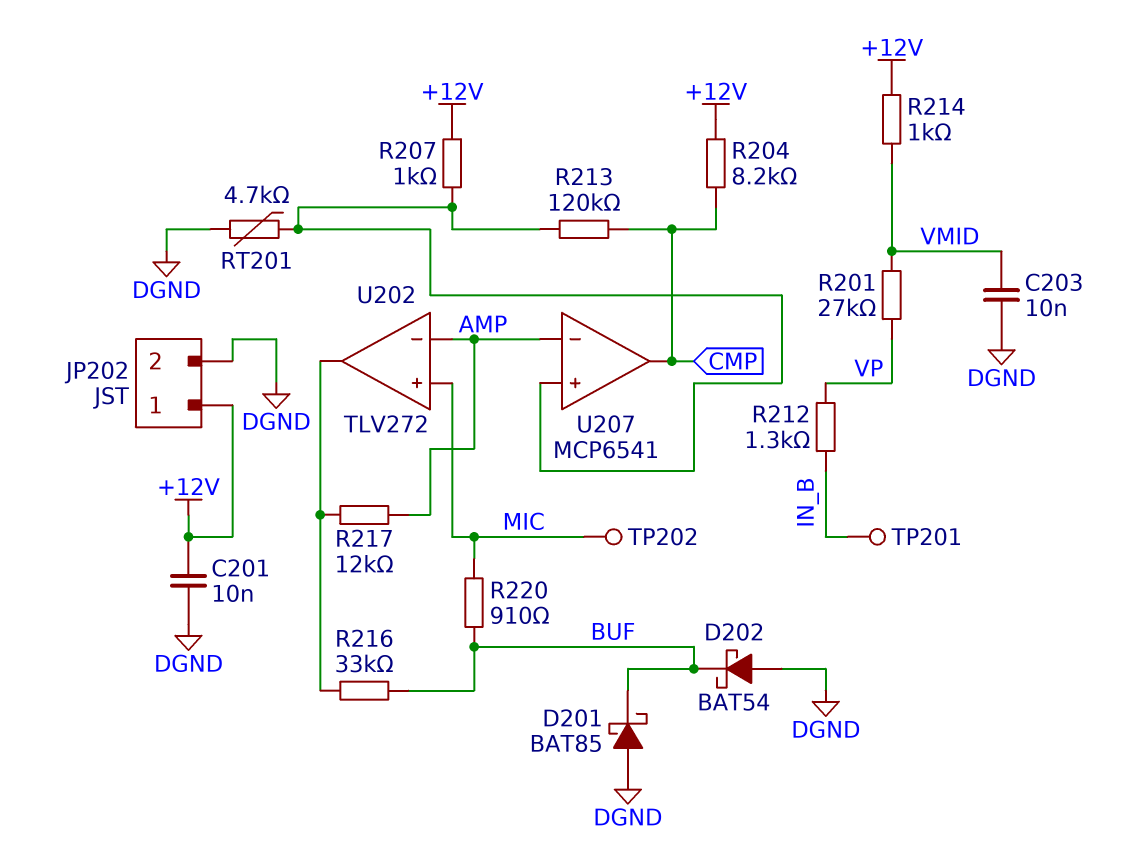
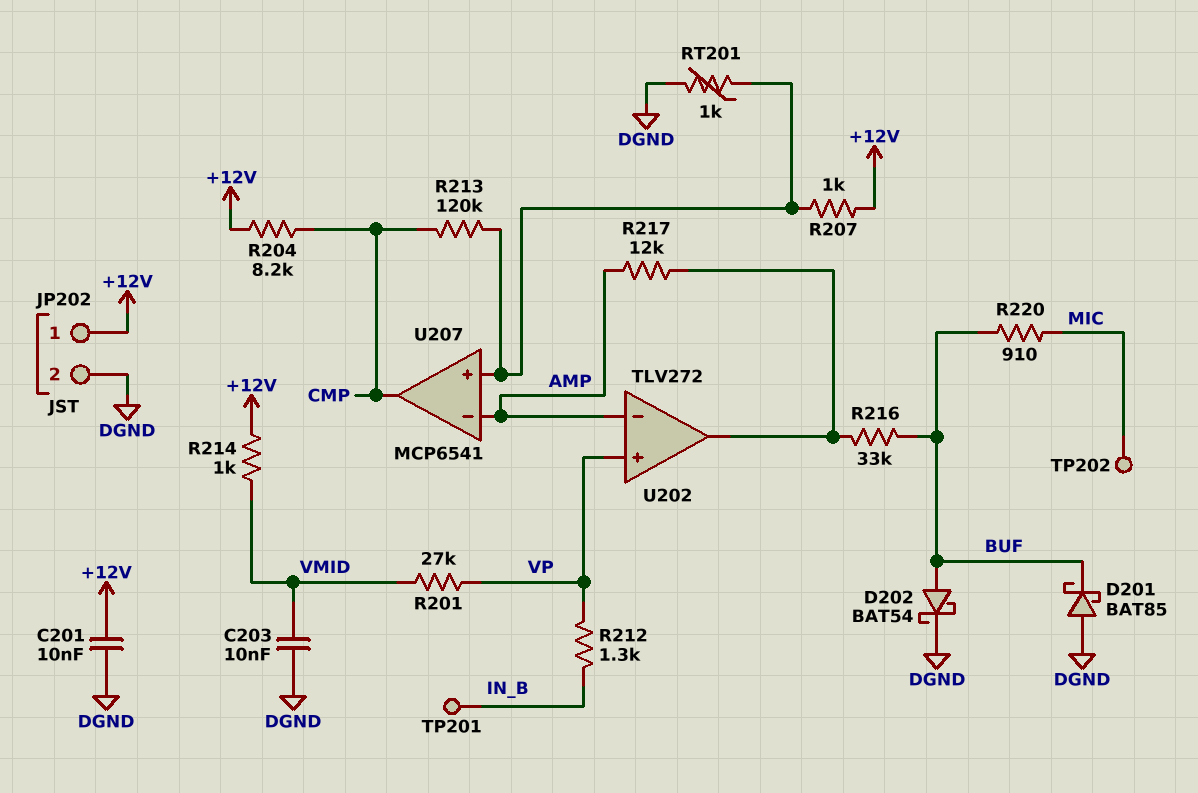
D202: schottky BAT54 (A DGND, K BUF) -> schottky BAT54 (A BUF, K DGND)
RT201: 4.7k (DGND, U207/in+) -> 1k (DGND, U207/in+)
U202 pin in+: MIC -> VP

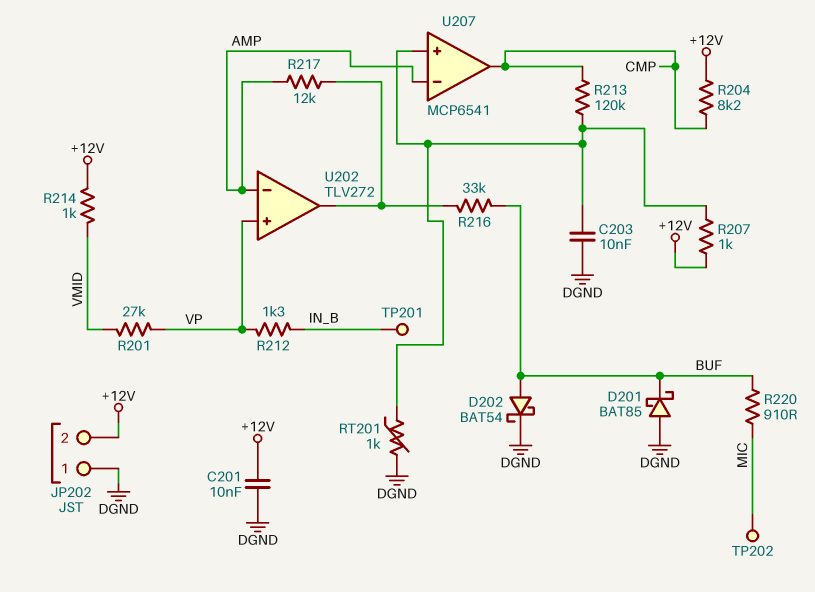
C203: 10nF (DGND, VMID) -> 10nF (DGND, U207/in+)
JP202 pin 1: +12V -> DGND
JP202 pin 2: DGND -> +12V

